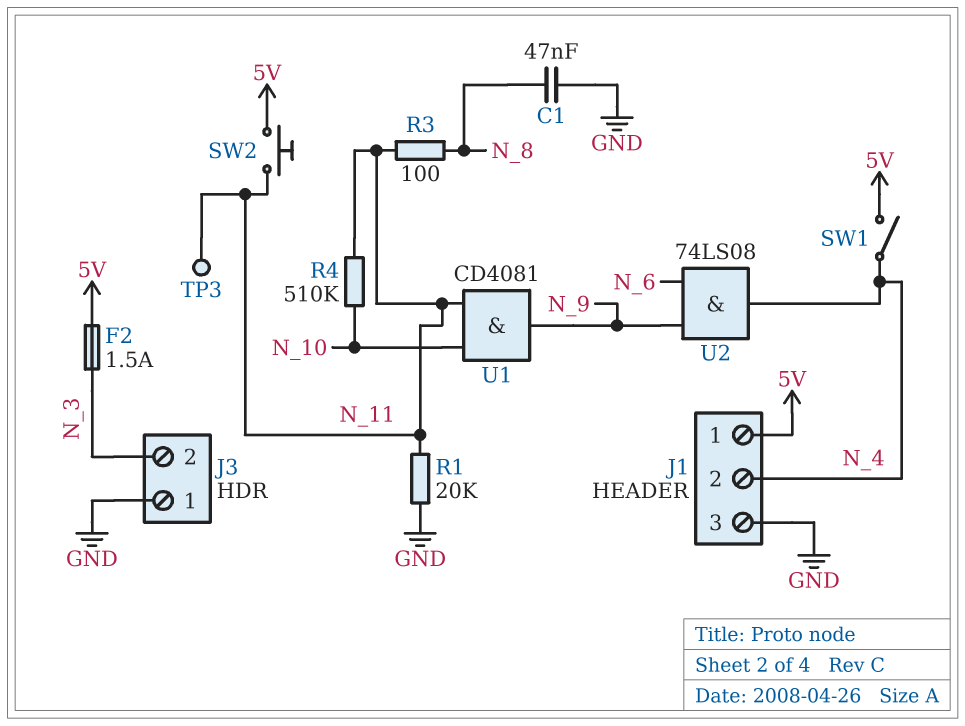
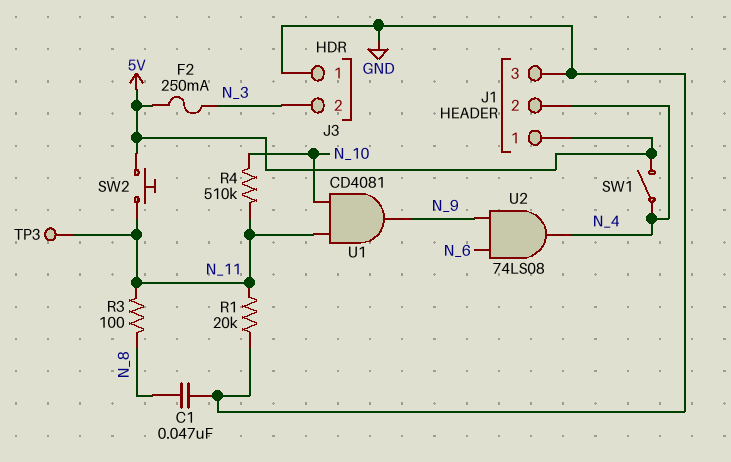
F2: 1.5A (5V, N_3) -> 250mA (5V, N_3)

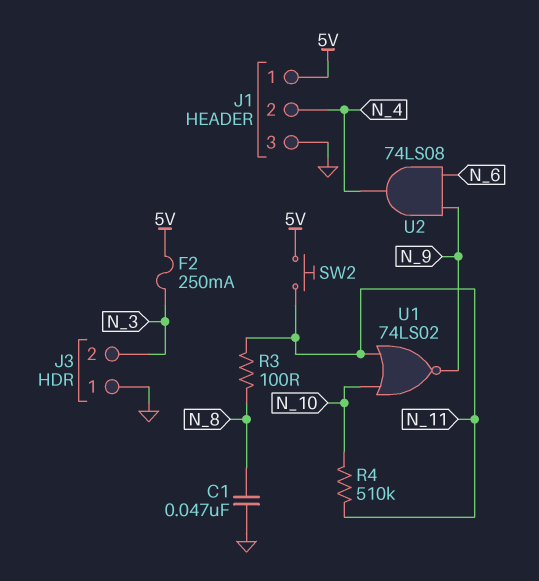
R1: 20k (GND, N_11) -> none
SW1: switch (5V, N_4) -> none
TP3: test point (N_11) -> none
U1: AND CD4081 (in N_10, in N_11, out N_9) -> NOR 74LS02 (in N_10, in N_11, out N_9)

